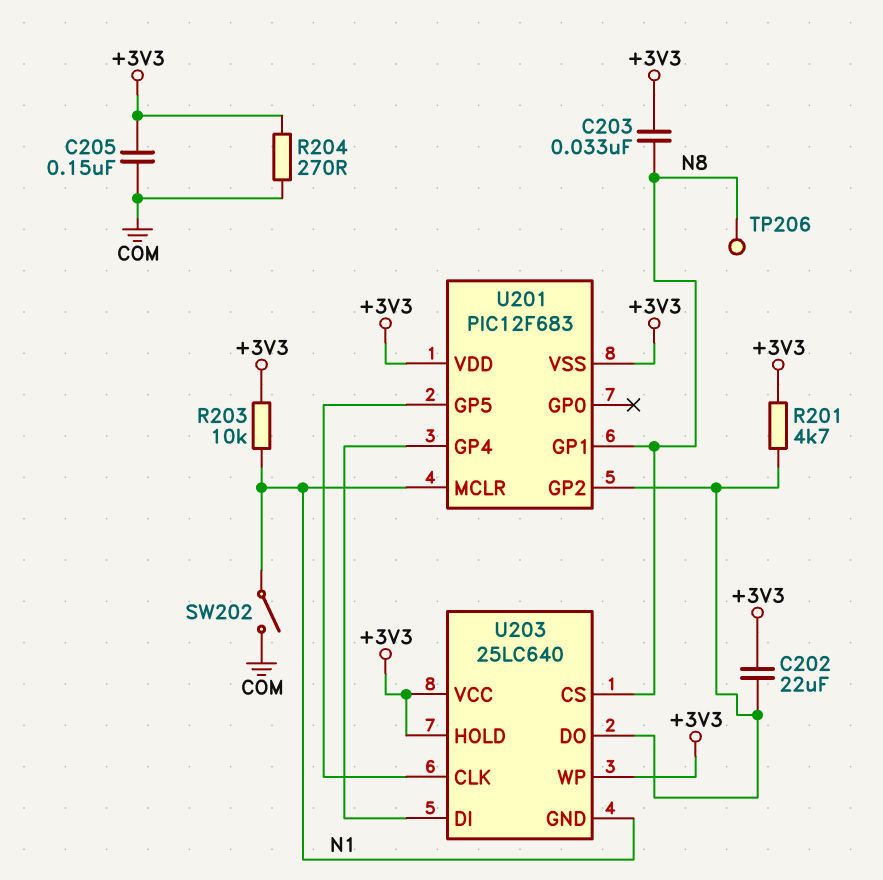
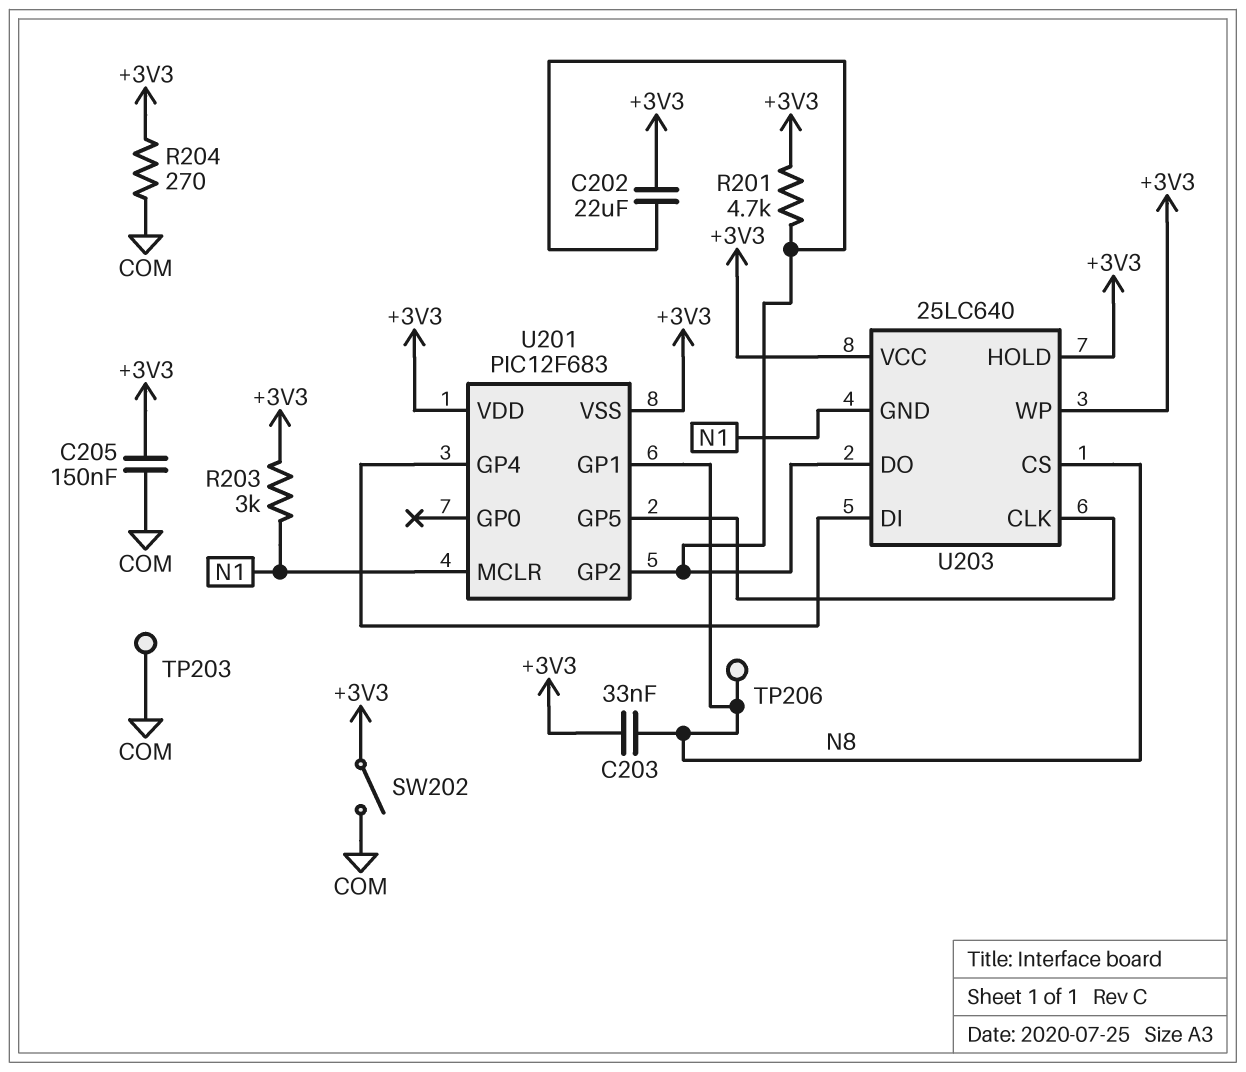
R203: 10k (+3V3, N1) -> 3k (+3V3, N1)
SW202: switch (COM, N1) -> switch (+3V3, COM)
TP203: none -> test point (COM)

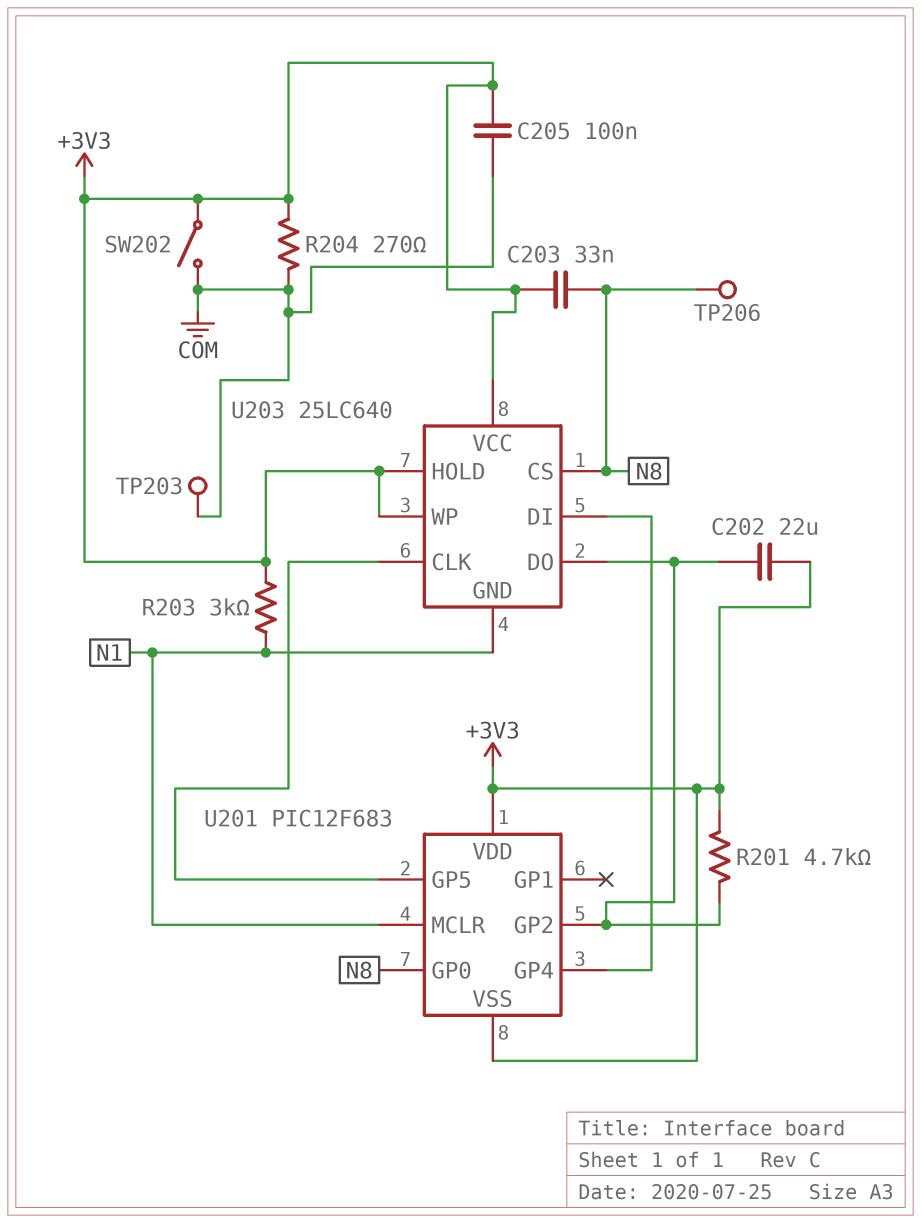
C205: 150nF (+3V3, COM) -> 100nF (+3V3, COM)
U201 pin GP0: none -> N8
U201 pin GP1: N8 -> none

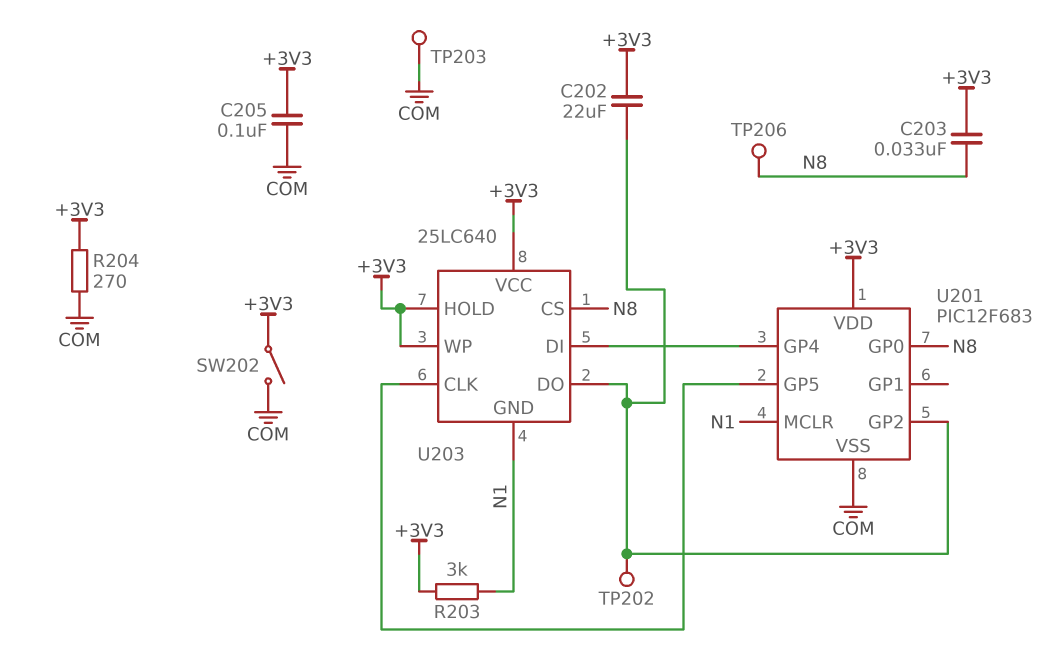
R201: 4.7k (+3V3, U201/GP2) -> none
TP202: none -> test point (U201/GP2)
U201 pin VSS: +3V3 -> COM

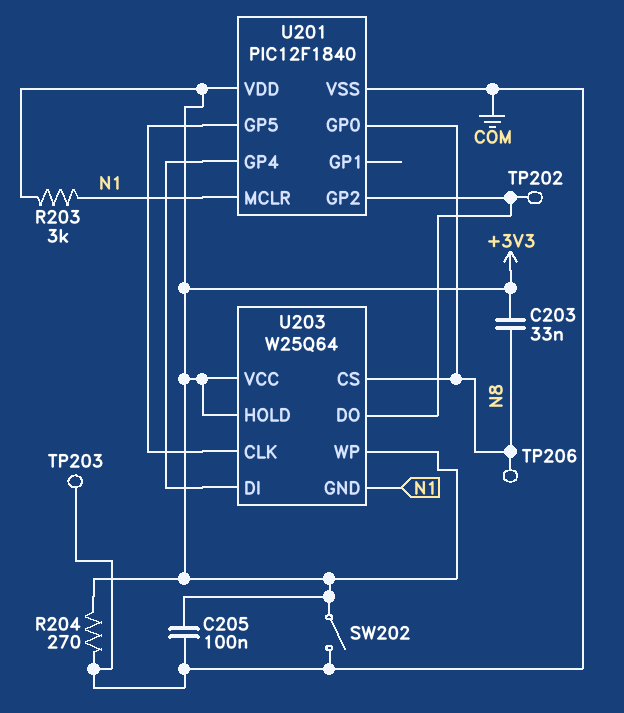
C202: 22uF (+3V3, U201/GP2) -> none
U201: PIC12F683 -> PIC12F1840
U203: 25LC640 -> W25Q64

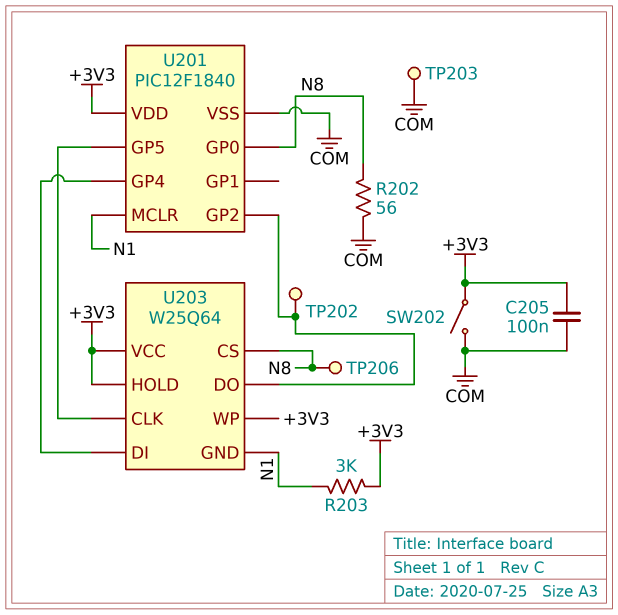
C203: 33nF (+3V3, N8) -> none
R202: none -> 56 (COM, N8)
R204: 270 (+3V3, COM) -> none

